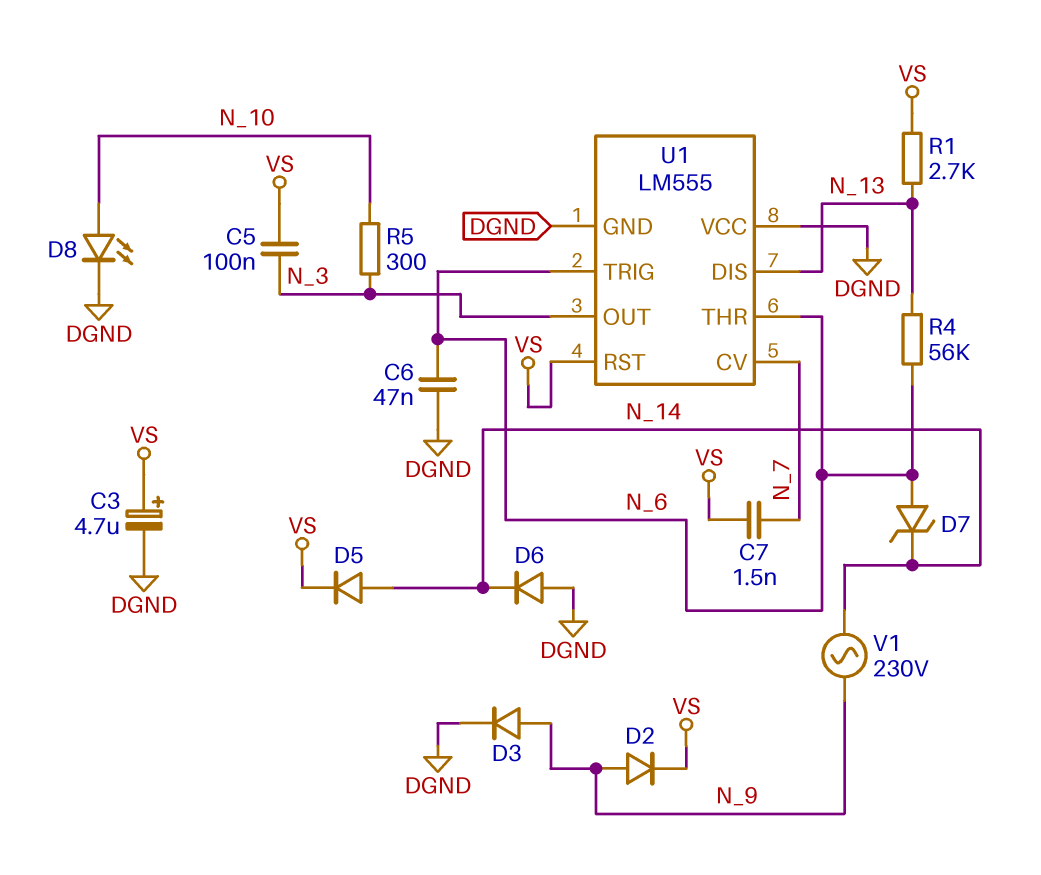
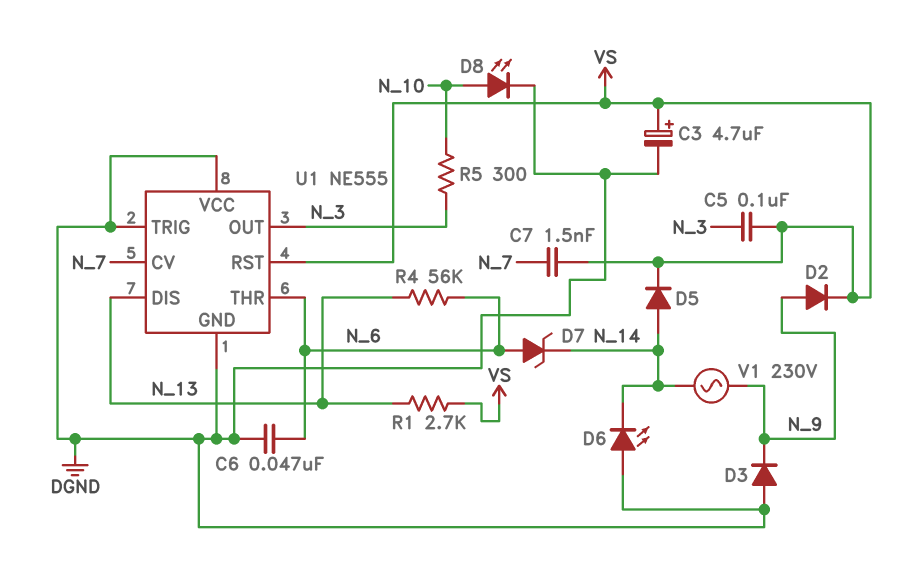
D3: diode (A N_9, K DGND) -> diode (A DGND, K N_9)
D6: diode (A DGND, K N_14) -> LED (A DGND, K N_14)
U1: LM555 -> NE555
U1 pin TRIG: N_6 -> DGND

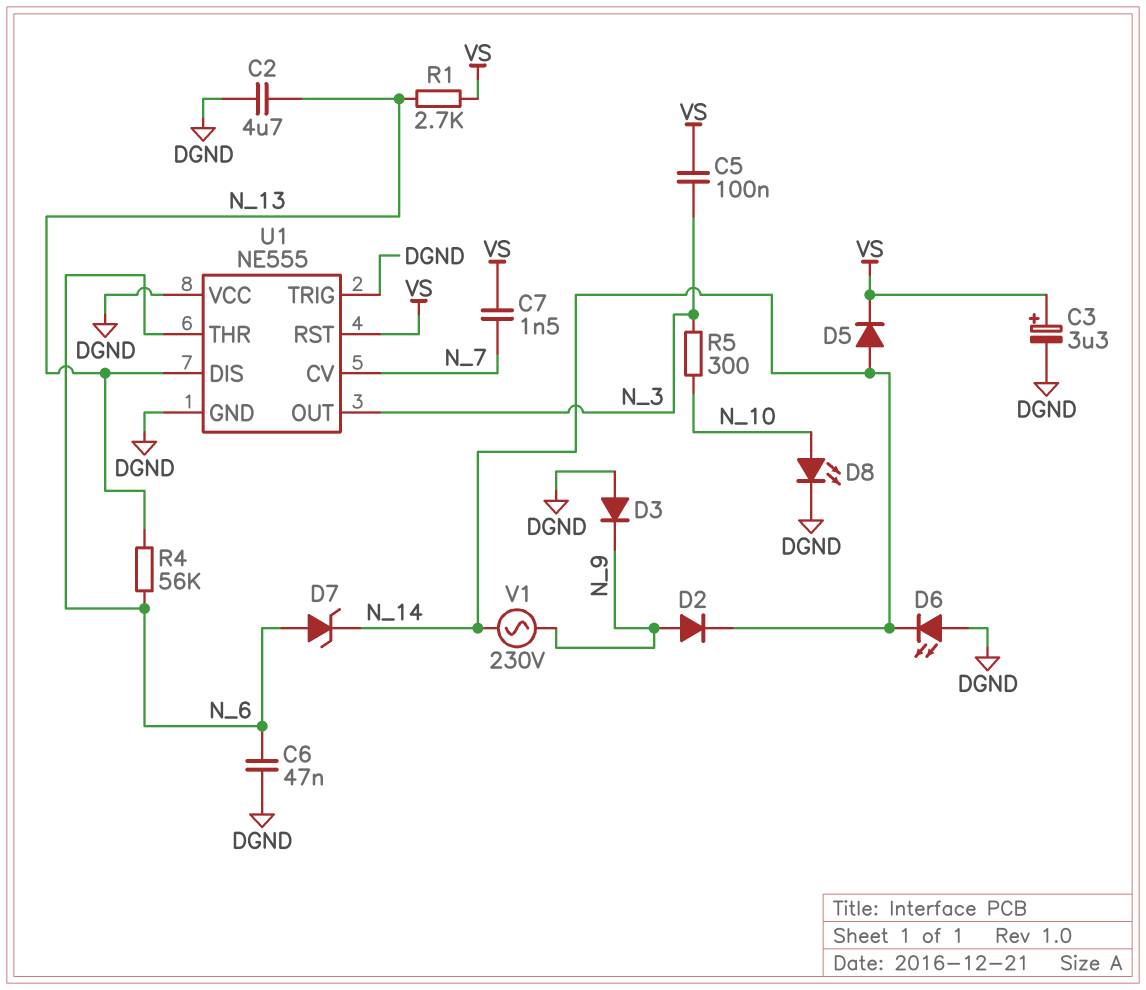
C2: none -> 4.7uF (DGND, N_13)
C3: 4.7uF (plus VS, minus DGND) -> 3.3uF (plus VS, minus DGND)
D2: diode (A N_9, K VS) -> diode (A N_9, K N_14)

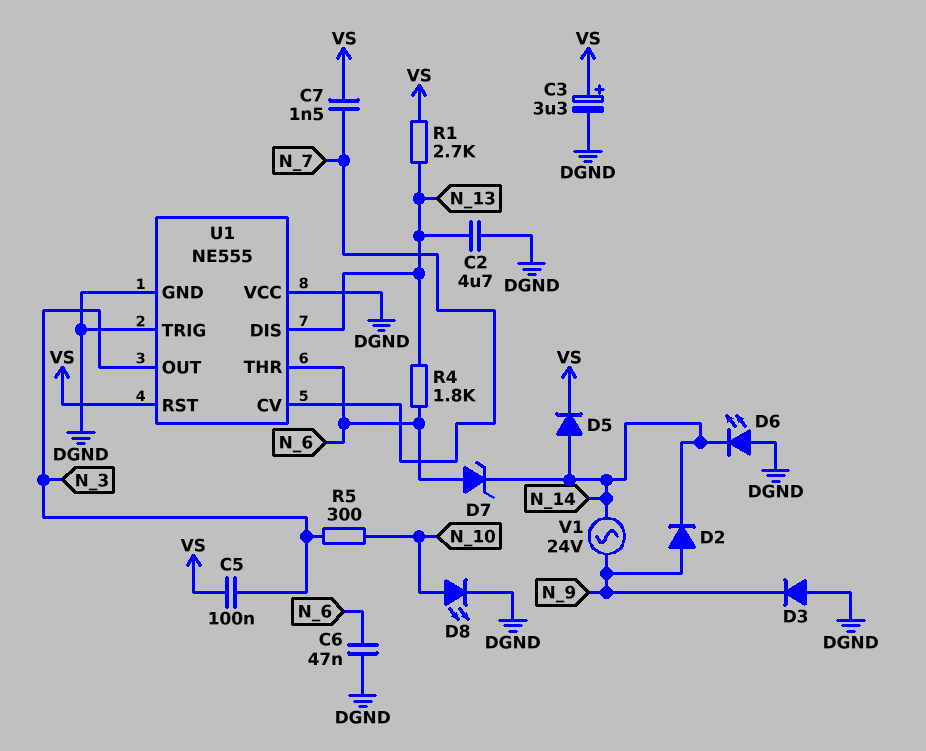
R4: 56k (N_6, N_13) -> 1.8k (N_6, N_13)
V1: AC 230V (N_9, N_14) -> AC 24V (N_9, N_14)

